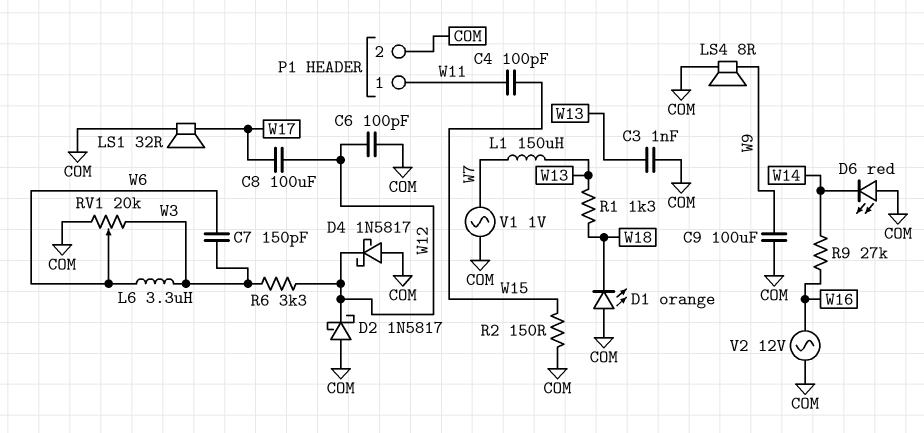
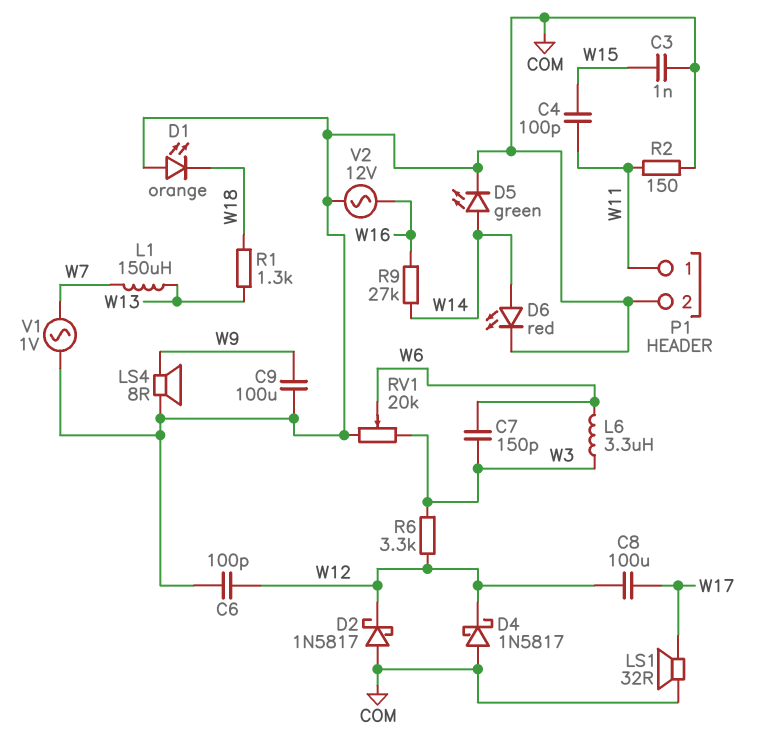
C3: 1nF (COM, W13) -> 1nF (COM, W15)
D5: none -> LED green (A W14, K COM)
D6: LED red (A COM, K W14) -> LED red (A W14, K COM)
R2: 150 (COM, W15) -> 150 (COM, W11)

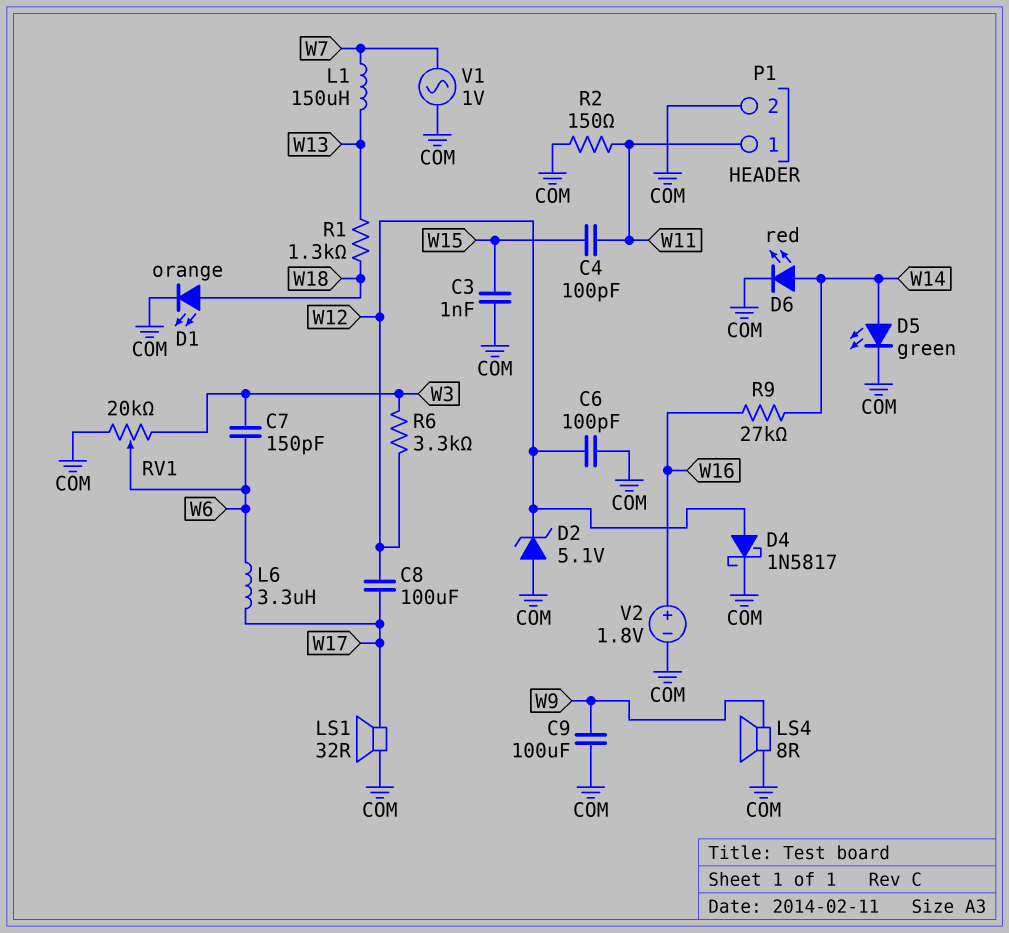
D1: LED orange (A COM, K W18) -> LED orange (A W18, K COM)
D2: schottky 1N5817 (A COM, K W12) -> zener 5.1V (A COM, K W12)
D4: schottky 1N5817 (A COM, K W12) -> schottky 1N5817 (A W12, K COM)
L6: 3.3uH (W3, W6) -> 3.3uH (W6, W17)
V2: AC 12V (COM, W16) -> 1.8V (plus W16, minus COM)

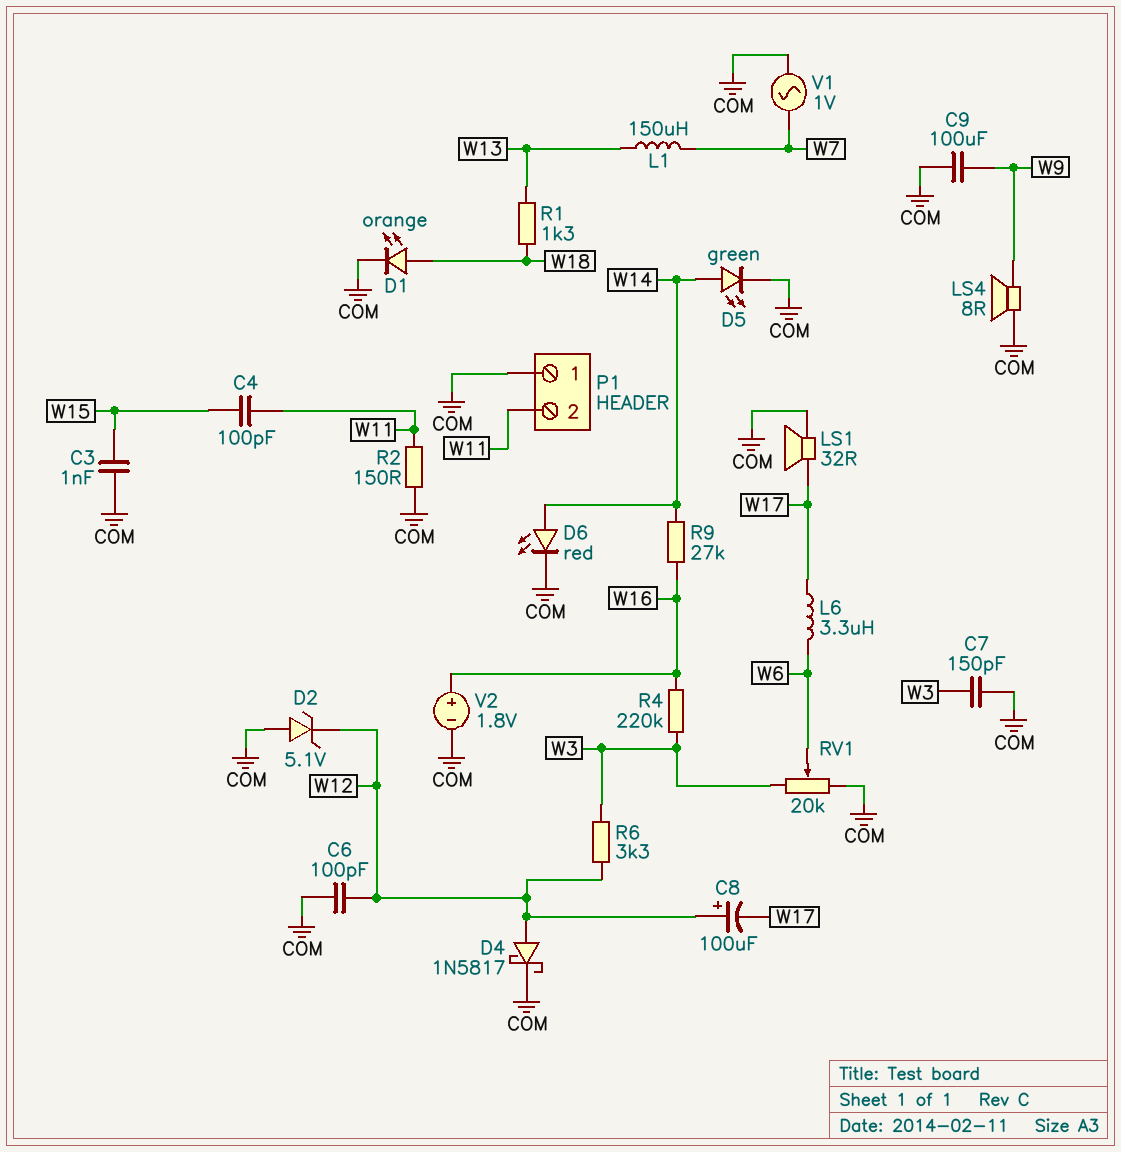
C7: 150pF (W3, W6) -> 150pF (COM, W3)
C8: 100uF (W12, W17) -> 100uF (plus W12, minus W17)
P1 pin 1: W11 -> COM
P1 pin 2: COM -> W11
R4: none -> 220k (W3, W16)

